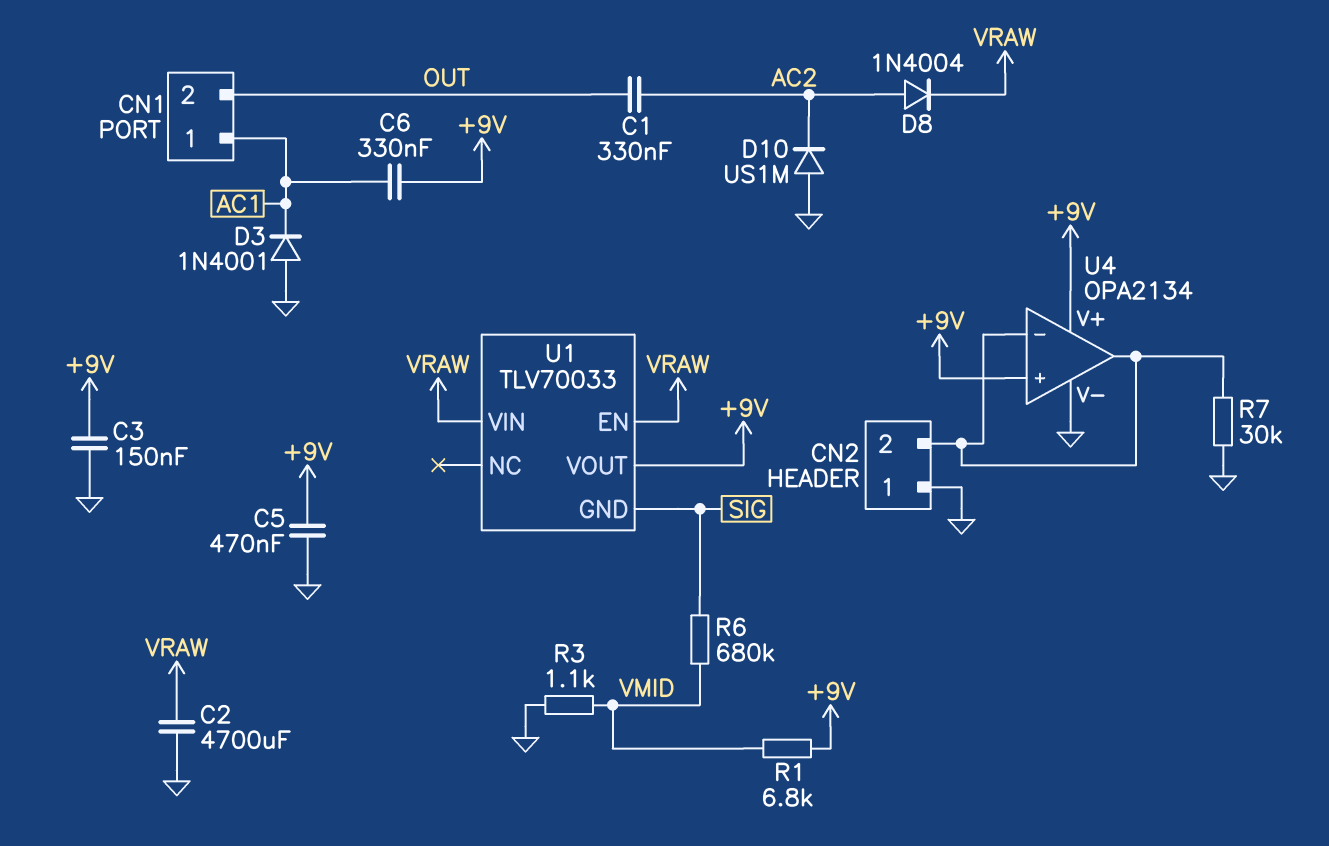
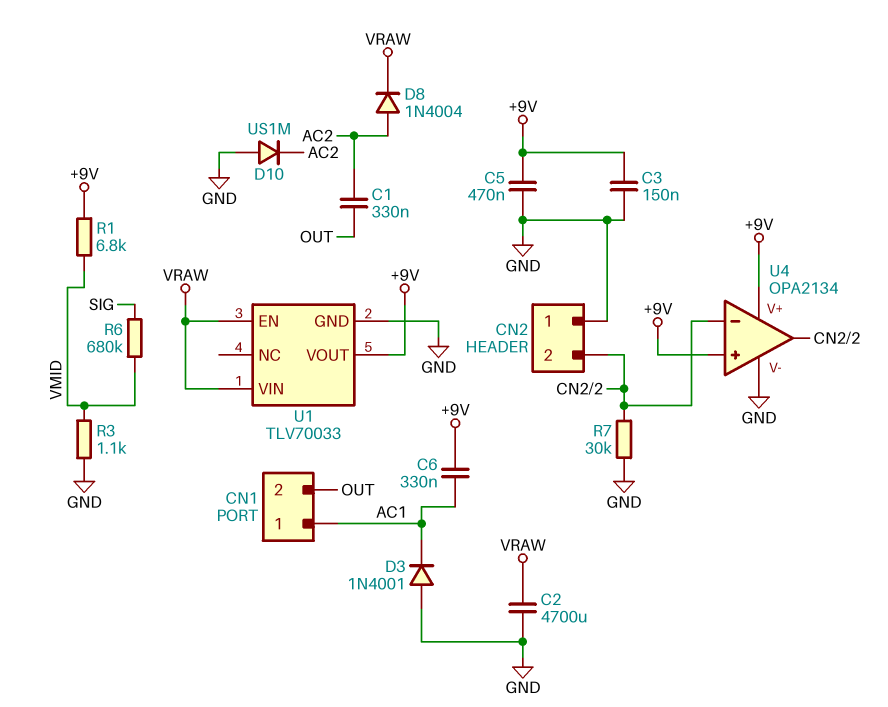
U1 pin GND: SIG -> GND

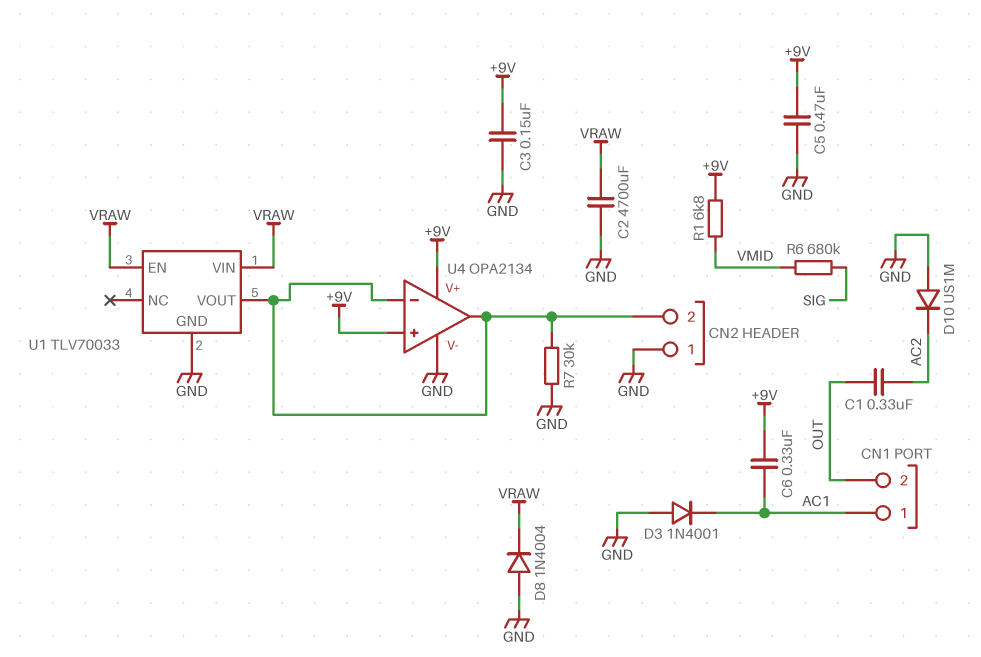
D8: diode 1N4004 (A AC2, K VRAW) -> diode 1N4004 (A GND, K VRAW)
R3: 1.1k (GND, VMID) -> none
U1 pin VOUT: +9V -> CN2/2

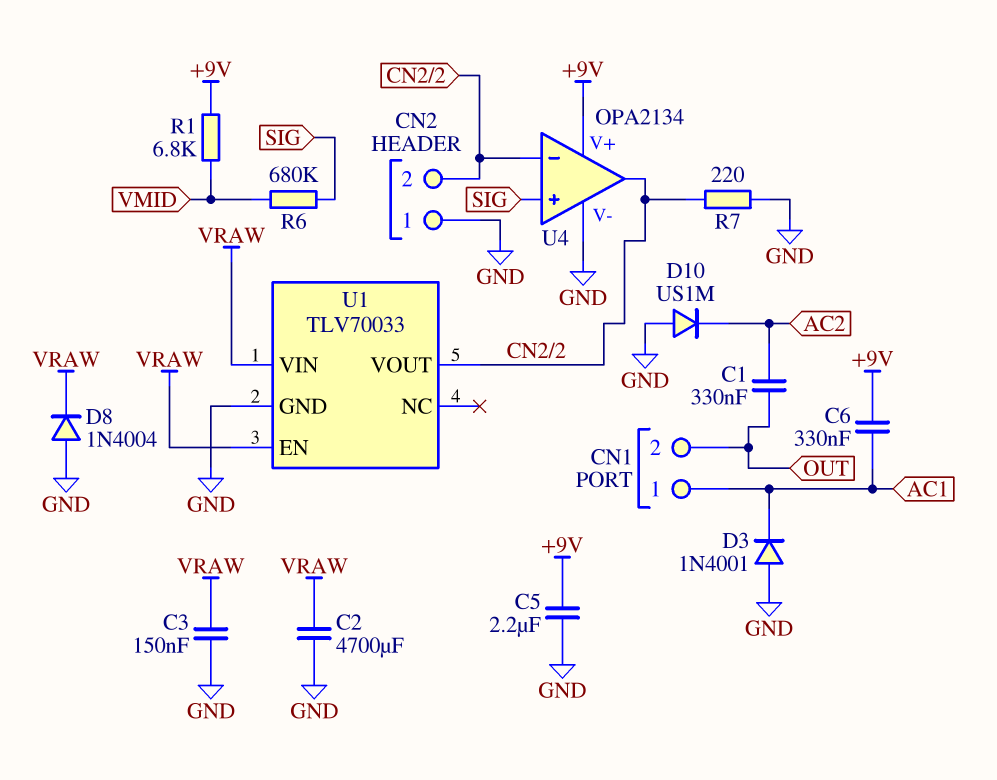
C3: 150nF (+9V, GND) -> 150nF (GND, VRAW)
C5: 470nF (+9V, GND) -> 2.2uF (+9V, GND)
R7: 30k (CN2/2, GND) -> 220 (CN2/2, GND)
U4 pin in+: +9V -> SIG

